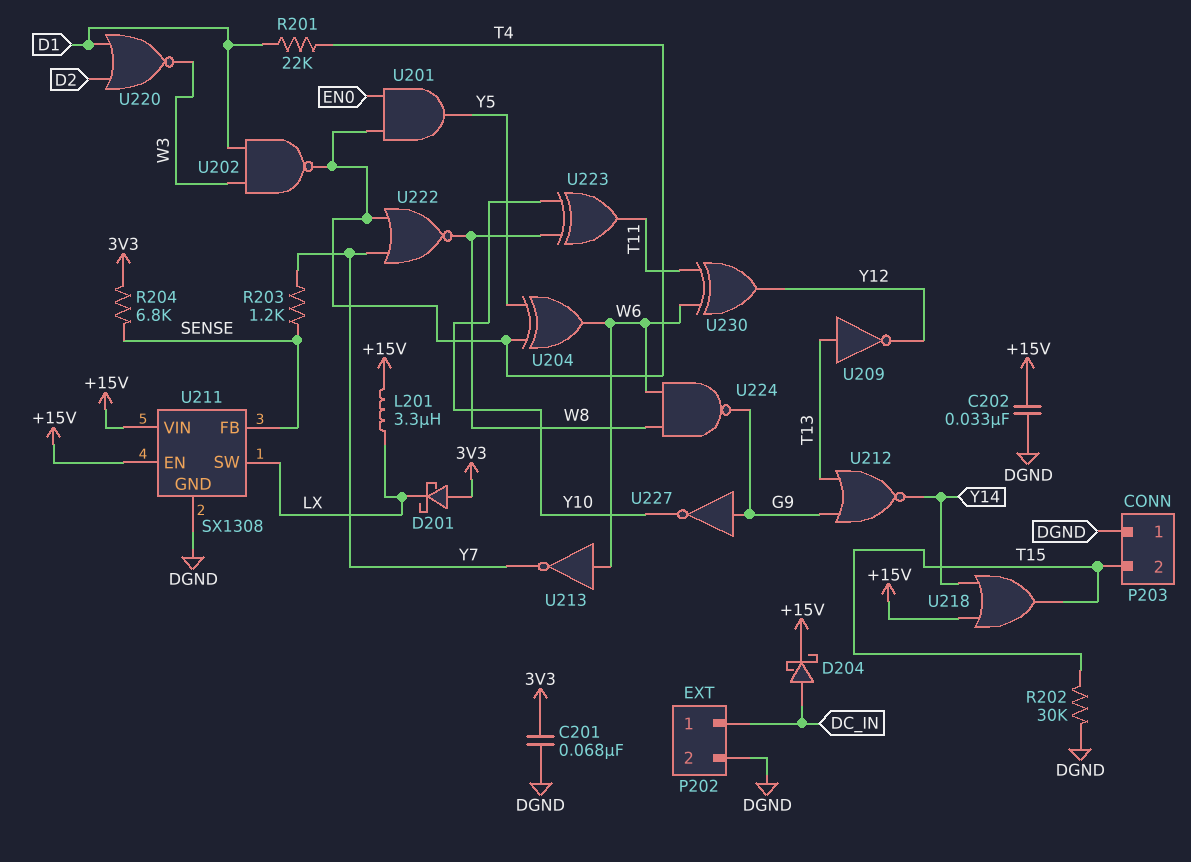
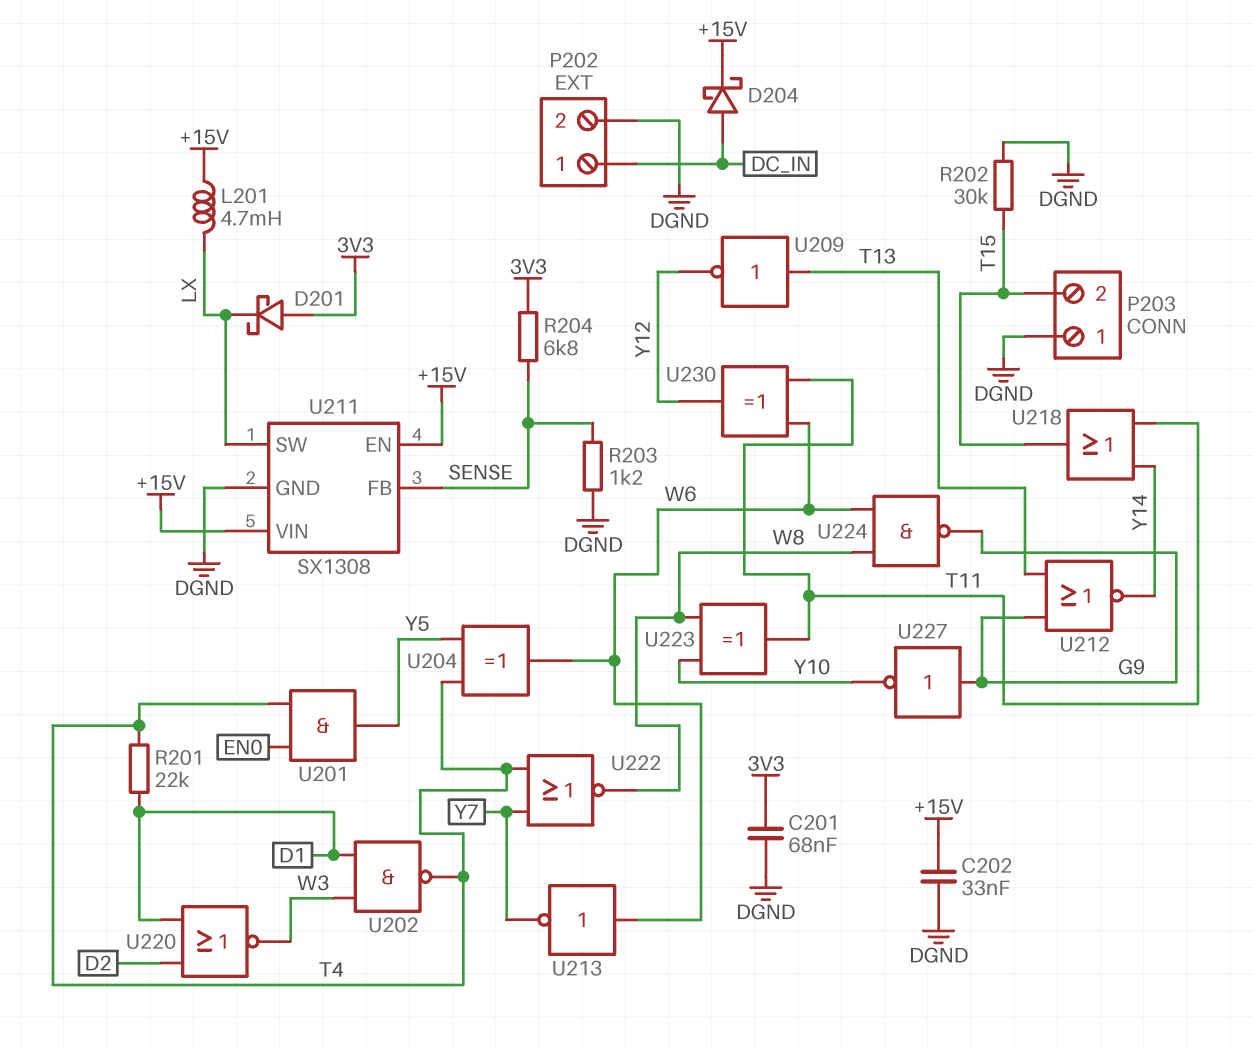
L201: 3.3uH (+15V, LX) -> 4.7mH (+15V, LX)
R203: 1.2k (SENSE, Y7) -> 1.2k (DGND, SENSE)
U218: OR (in +15V, in Y14, out T15) -> OR (in T11, in Y14, out T15)

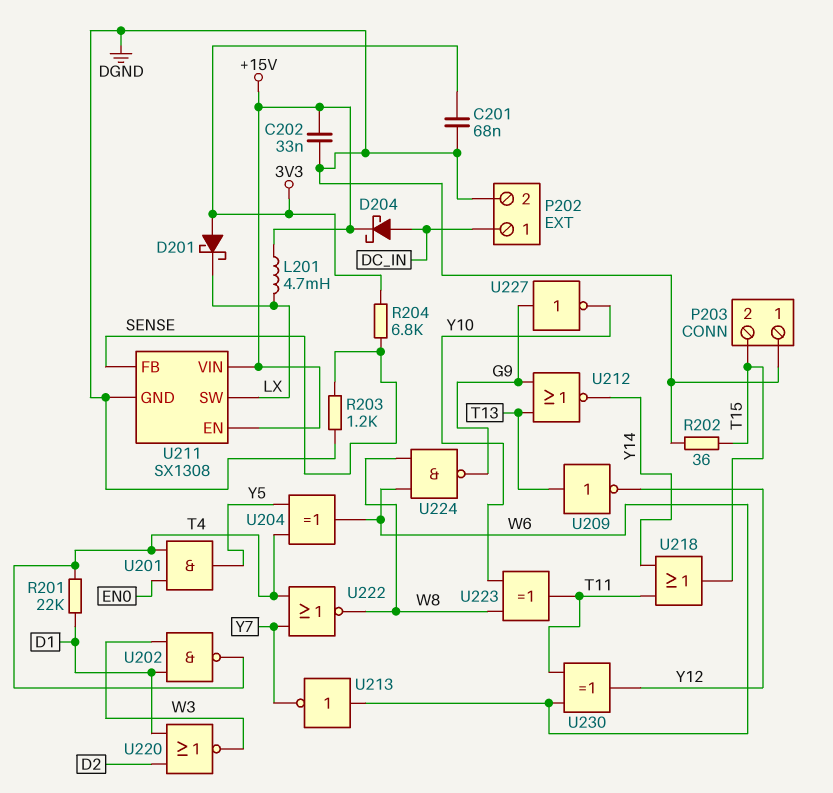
R202: 30k (DGND, T15) -> 36 (DGND, T15)

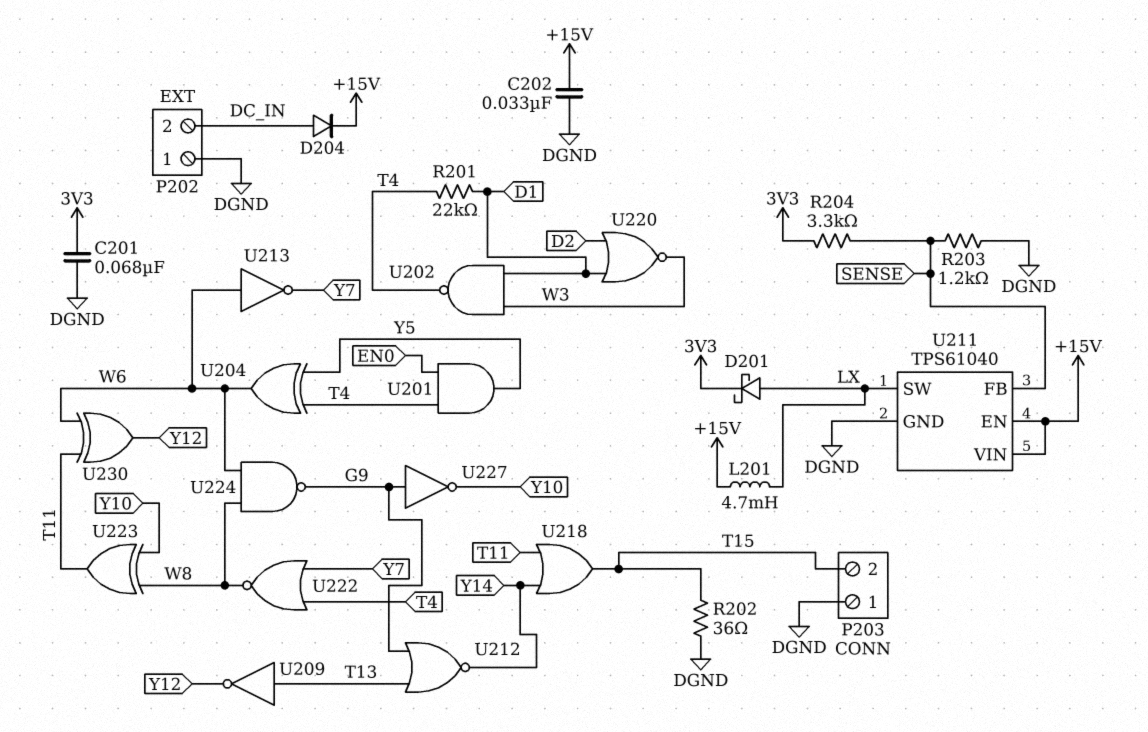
D201: schottky (A 3V3, K LX) -> schottky (A LX, K 3V3)
D204: schottky (A DC_IN, K +15V) -> diode (A DC_IN, K +15V)
P202 pin 1: DC_IN -> DGND
P202 pin 2: DGND -> DC_IN
R204: 6.8k (3V3, SENSE) -> 3.3k (3V3, SENSE)
U211: SX1308 -> TPS61040

